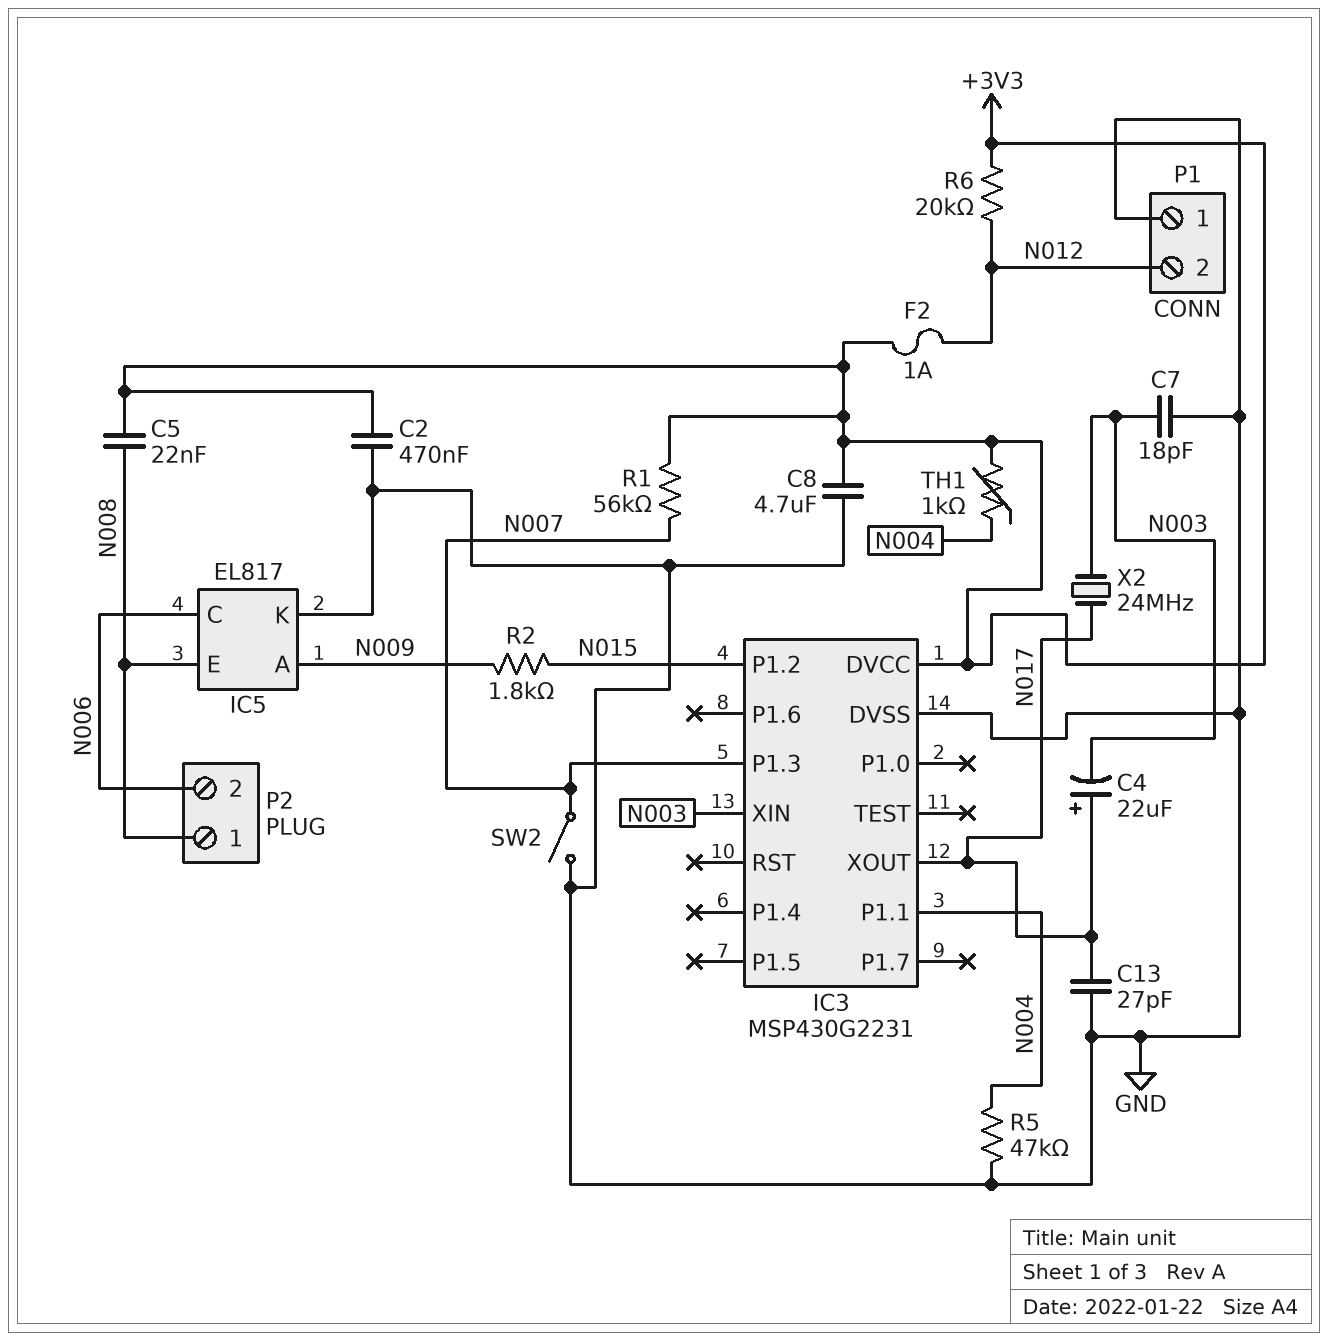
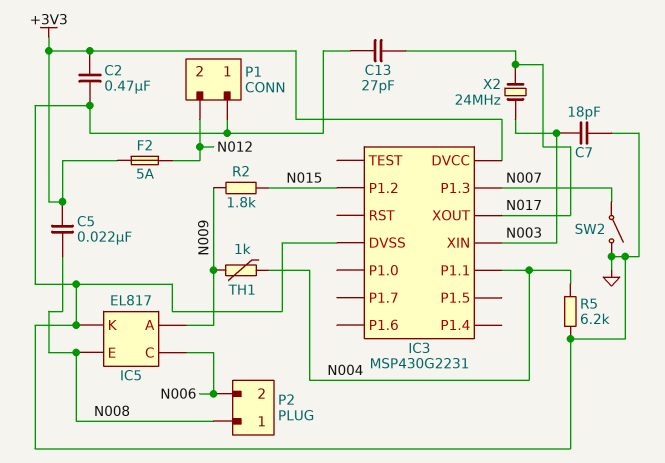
C4: 22uF (plus N017, minus N003) -> none
C8: 4.7uF (+3V3, GND) -> none
F2: 1A (+3V3, N012) -> 5A (+3V3, N012)
R1: 56k (+3V3, N007) -> none
R5: 47k (GND, N004) -> 6.2k (GND, N004)
R6: 20k (+3V3, N012) -> none
TH1: 1k (+3V3, N004) -> 1k (N004, N009)

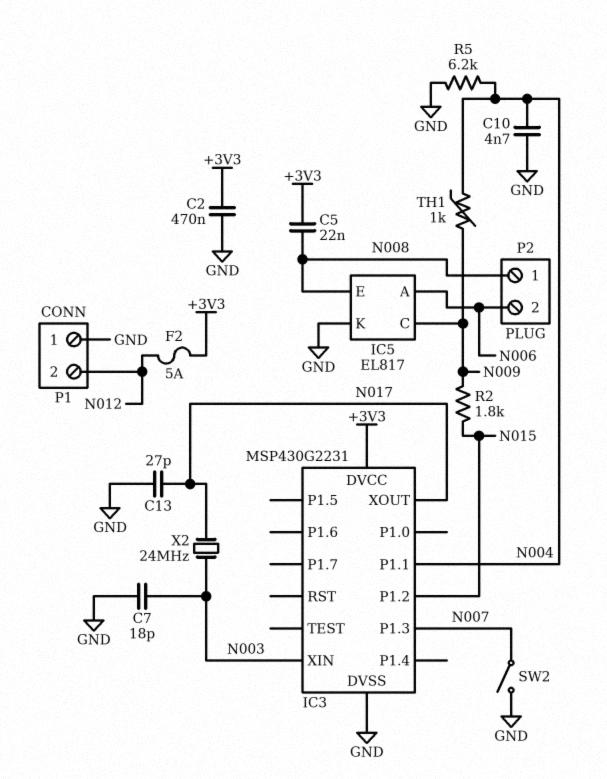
C10: none -> 4.7nF (GND, N004)
IC5 pin A: N009 -> N006
IC5 pin C: N006 -> N009

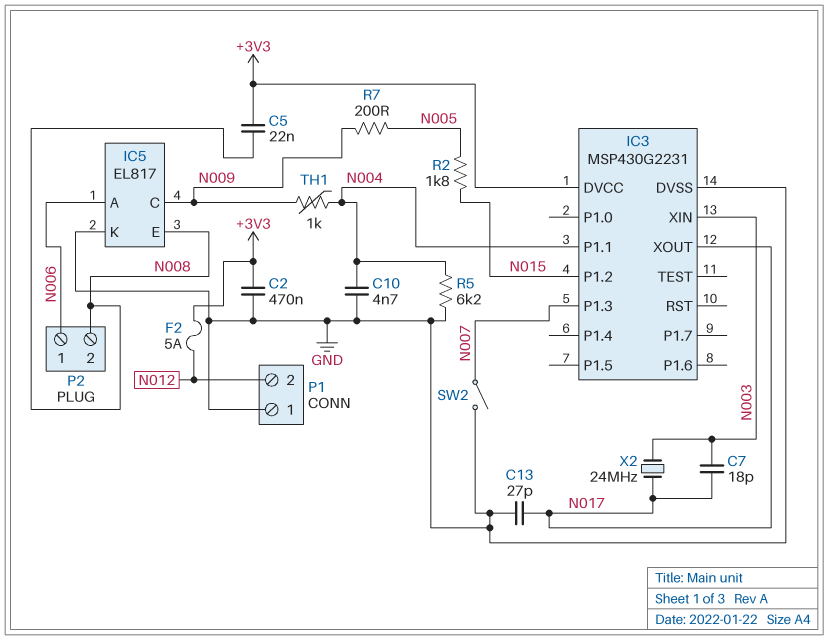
C7: 18pF (GND, N003) -> 18pF (N003, N017)
P2 pin 1: N008 -> N006
P2 pin 2: N006 -> N008
R2: 1.8k (N009, N015) -> 1.8k (N005, N015)
R7: none -> 200 (N005, N009)

